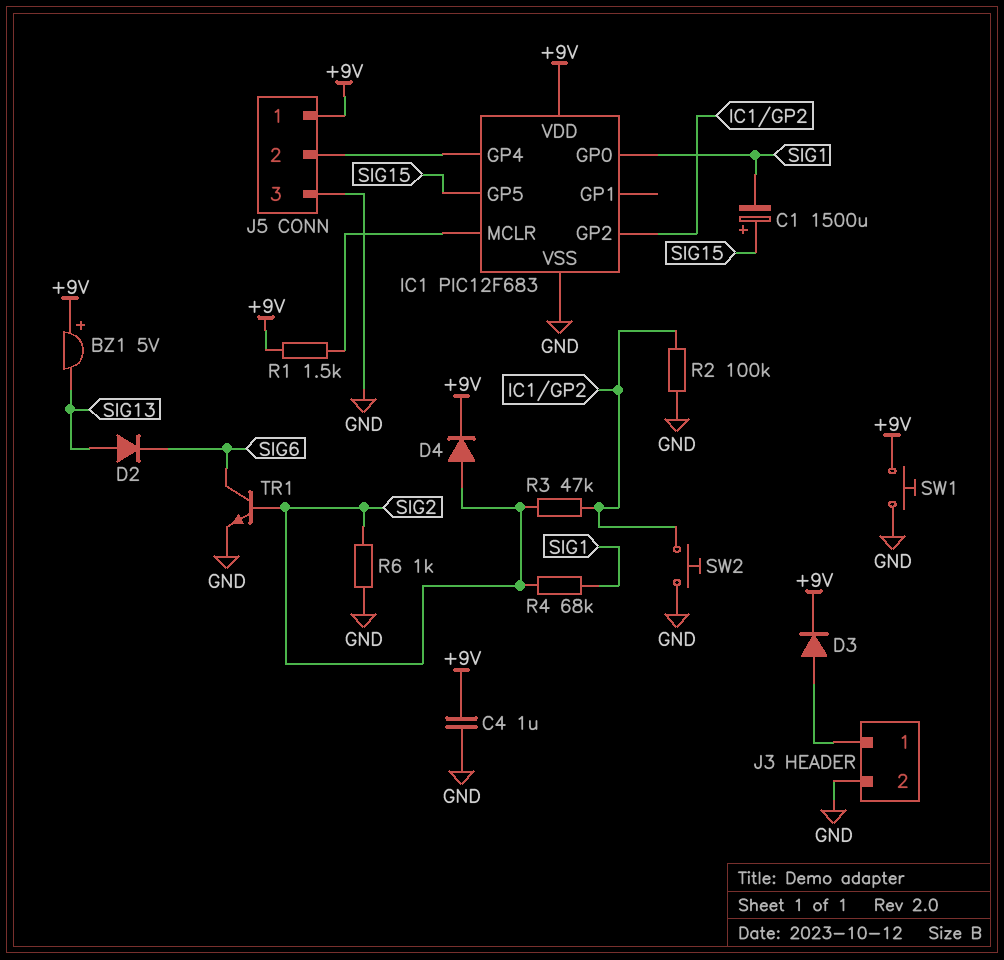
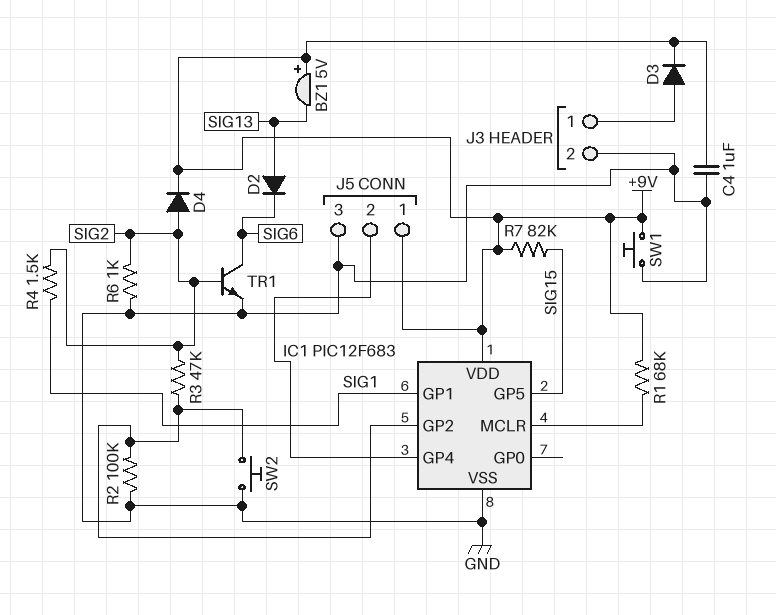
C1: 1500uF (plus SIG15, minus SIG1) -> none
IC1 pin GP0: SIG1 -> none
IC1 pin GP1: none -> SIG1
R1: 1.5k (+9V, IC1/MCLR) -> 68k (+9V, IC1/MCLR)
R4: 68k (SIG1, SIG2) -> 1.5k (SIG1, SIG2)
R7: none -> 82k (+9V, SIG15)

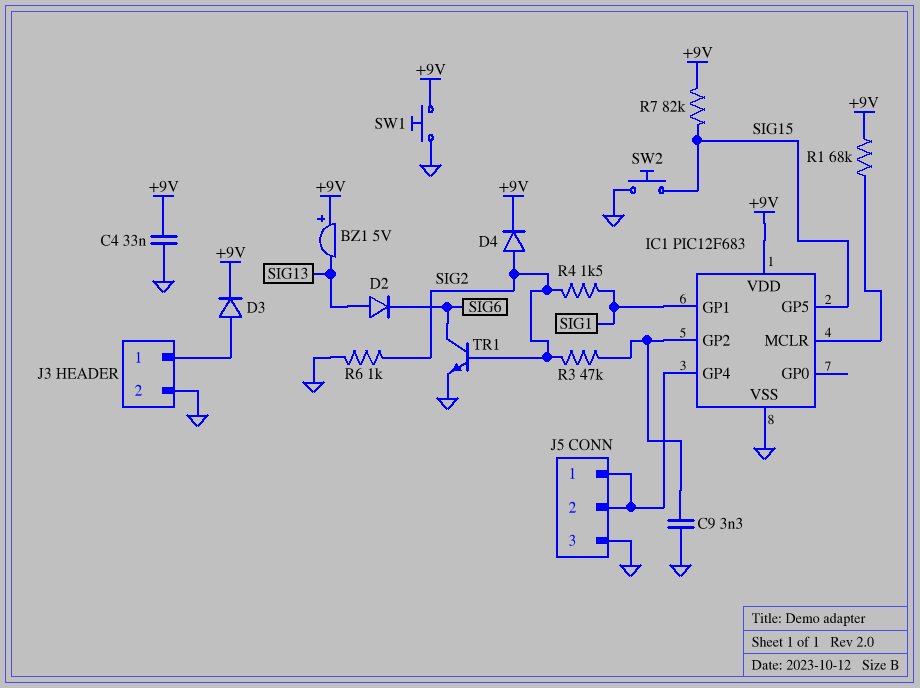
C4: 1uF (+9V, GND) -> 33nF (+9V, GND)
C9: none -> 3.3nF (GND, IC1/GP2)
J5 pin 1: +9V -> IC1/GP4
R2: 100k (GND, IC1/GP2) -> none
SW2: button (GND, IC1/GP2) -> button (GND, SIG15)

